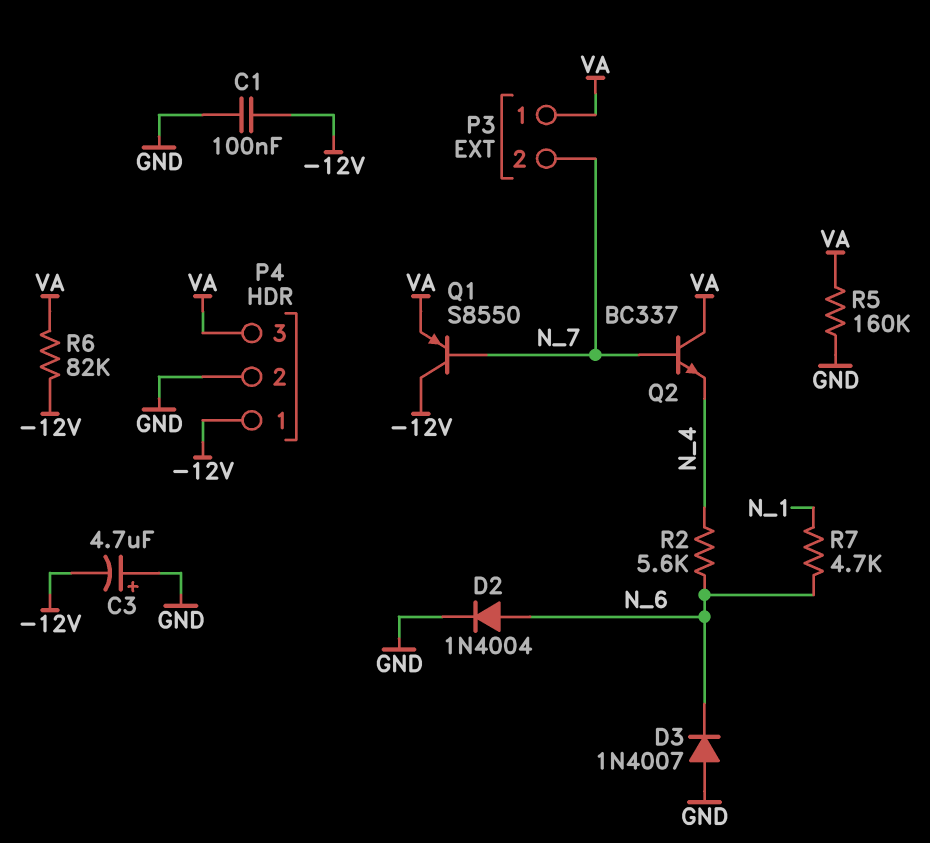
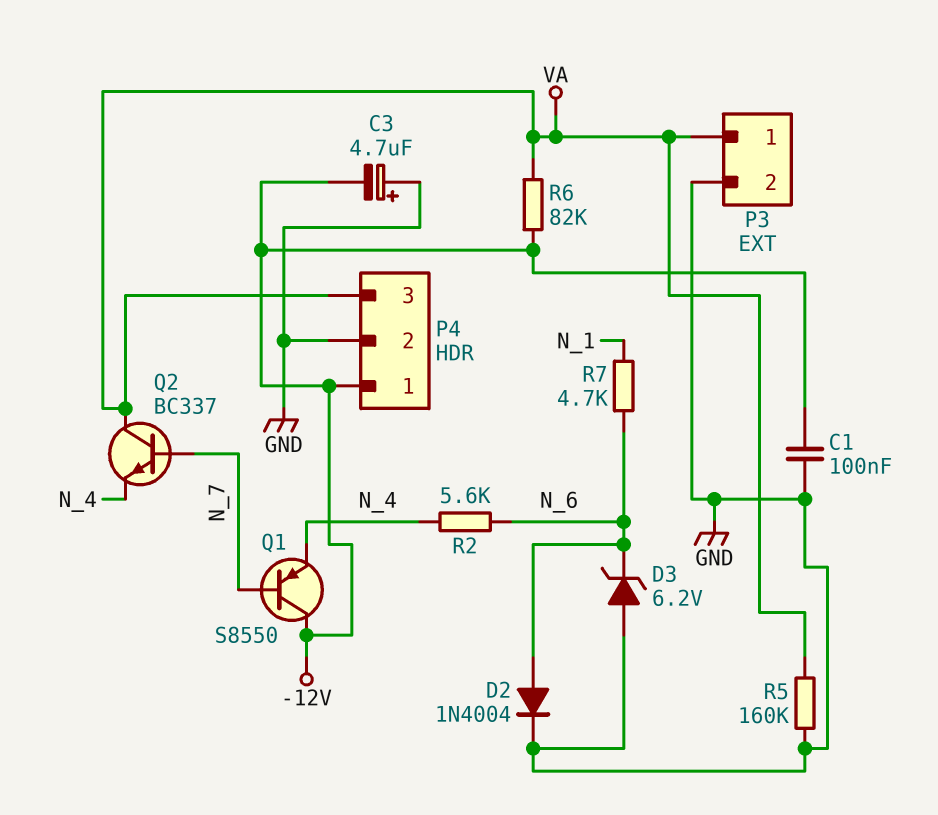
D3: diode 1N4007 (A GND, K N_6) -> zener 6.2V (A GND, K N_6)
P3 pin 2: N_7 -> GND
Q1: PNP S8550 (B N_7, C -12V, E VA) -> PNP S8550 (B N_7, C -12V, E N_4)

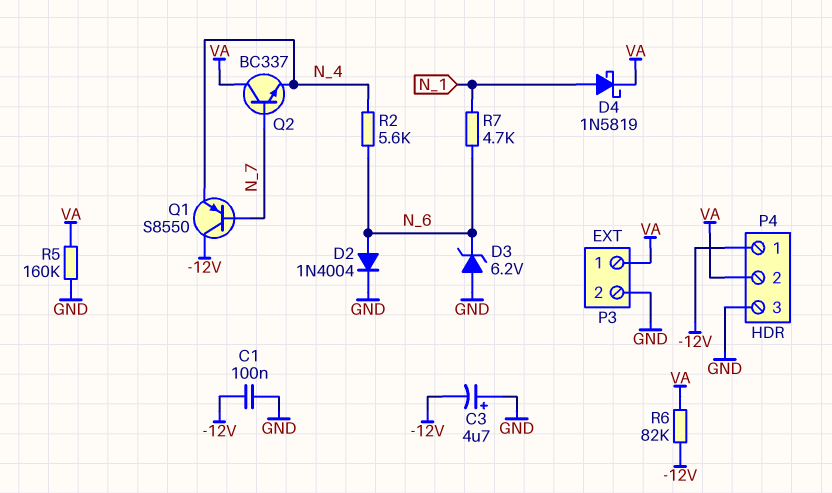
D4: none -> schottky 1N5819 (A N_1, K VA)
P4 pin 2: GND -> VA
P4 pin 3: VA -> GND

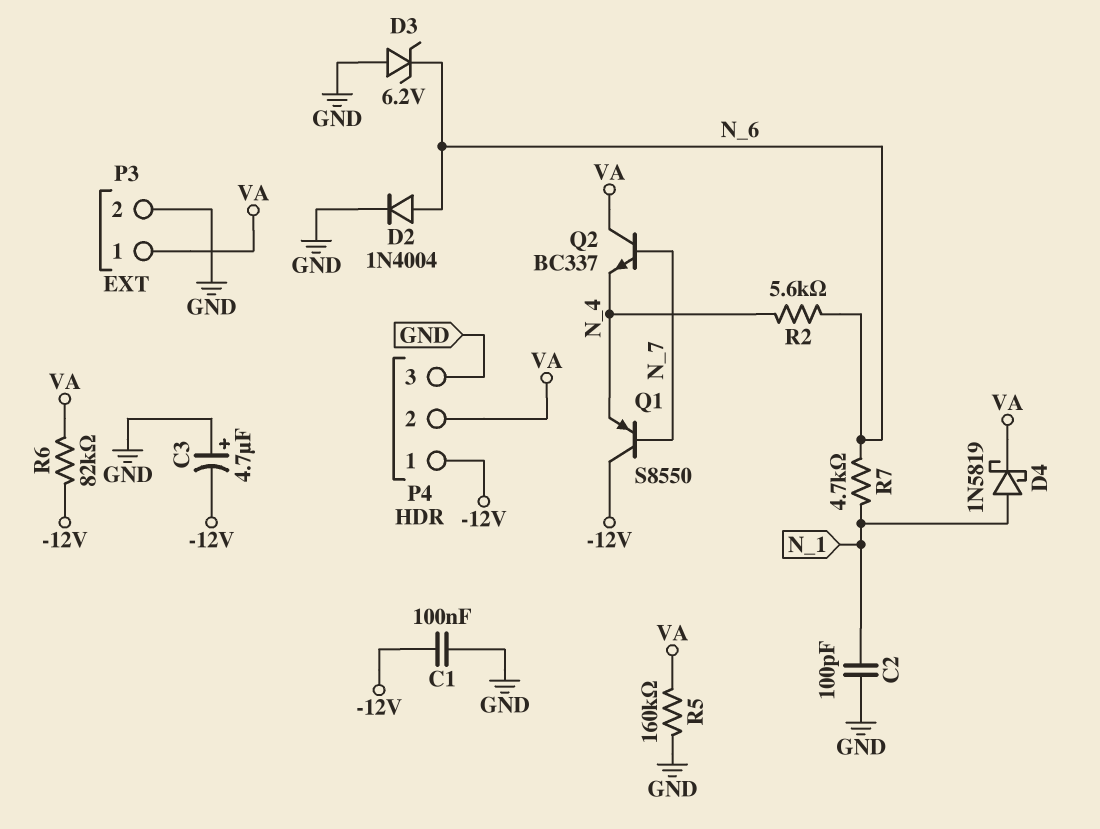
C2: none -> 100pF (GND, N_1)

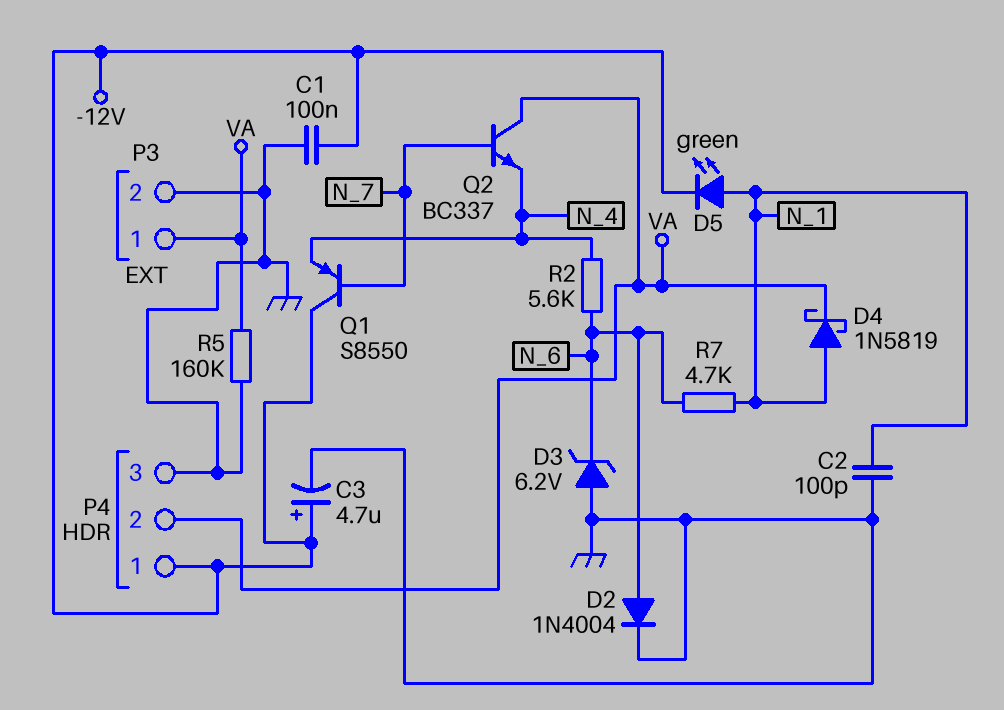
C3: 4.7uF (plus GND, minus -12V) -> 4.7uF (plus -12V, minus GND)
D5: none -> LED green (A N_1, K -12V)
R6: 82k (-12V, VA) -> none

